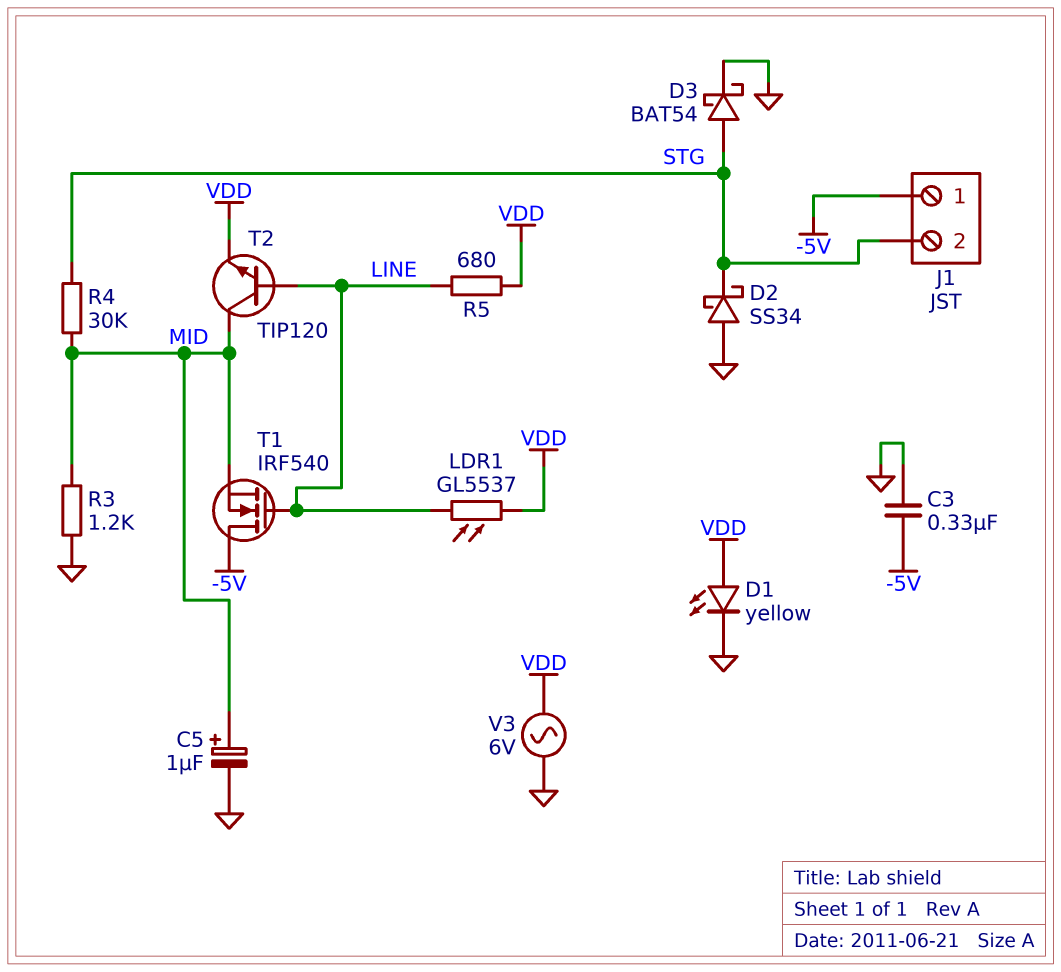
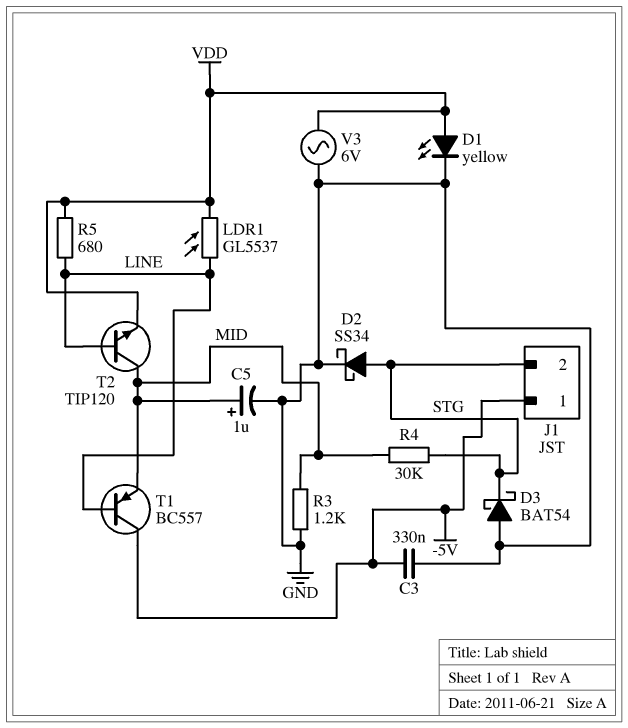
D2: schottky SS34 (A GND, K STG) -> schottky SS34 (A STG, K GND)
D3: schottky BAT54 (A STG, K GND) -> schottky BAT54 (A GND, K STG)
T1: NMOS IRF540 (G LINE, D -5V, S MID) -> PNP BC557 (B LINE, C -5V, E MID)

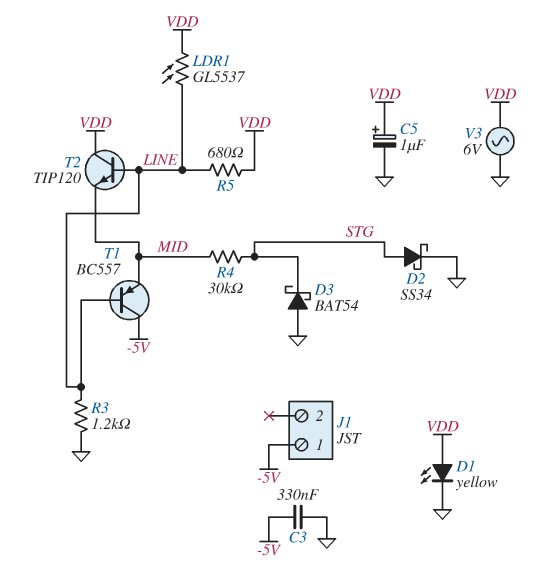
C5: 1uF (plus MID, minus GND) -> 1uF (plus VDD, minus GND)
J1 pin 2: STG -> none
R3: 1.2k (GND, MID) -> 1.2k (GND, LINE)
T2: NPN TIP120 (B LINE, C MID, E VDD) -> NPN TIP120 (B LINE, C VDD, E MID)

